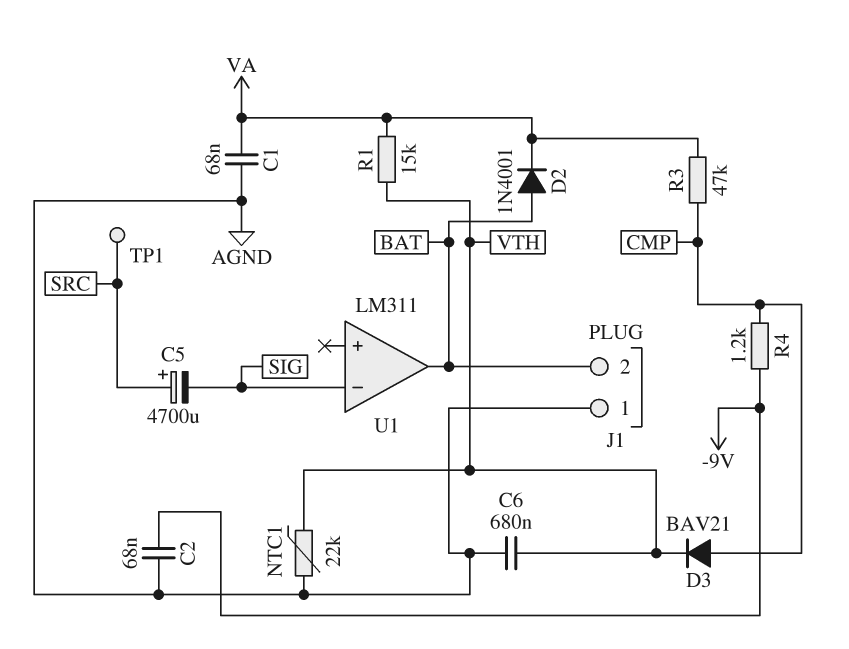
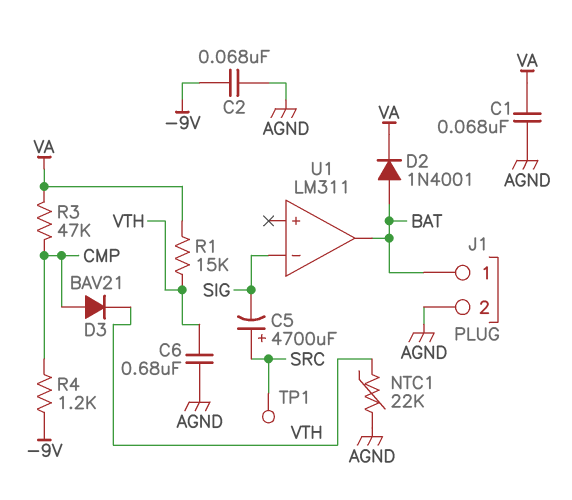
J1 pin 1: AGND -> BAT
J1 pin 2: BAT -> AGND

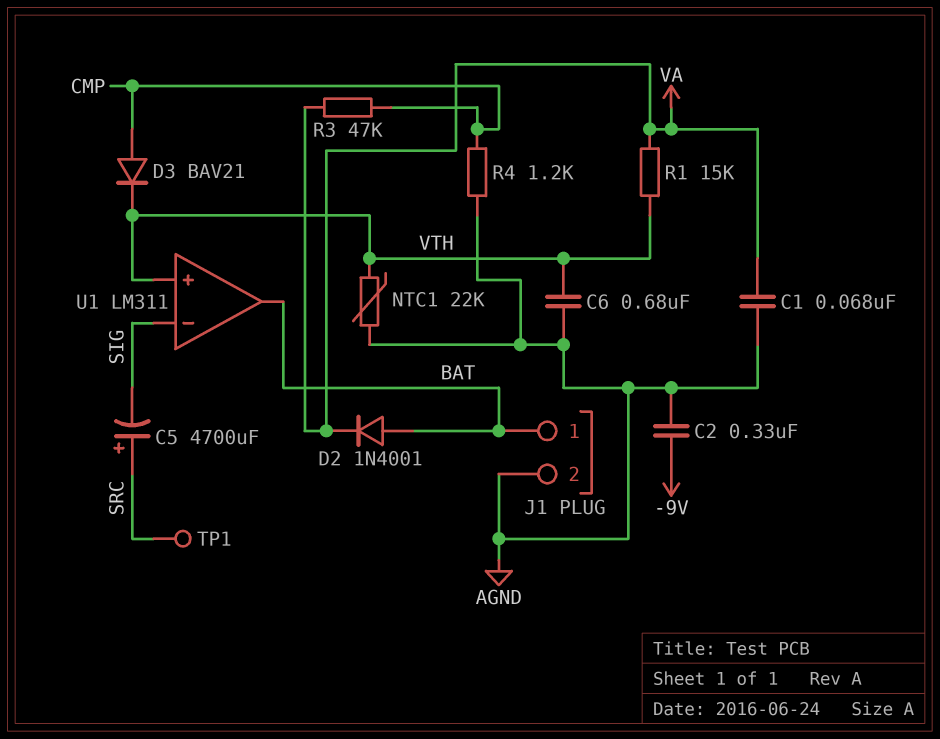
C2: 68nF (-9V, AGND) -> 330nF (-9V, AGND)
R4: 1.2k (-9V, CMP) -> 1.2k (AGND, CMP)
U1 pin in+: none -> VTH

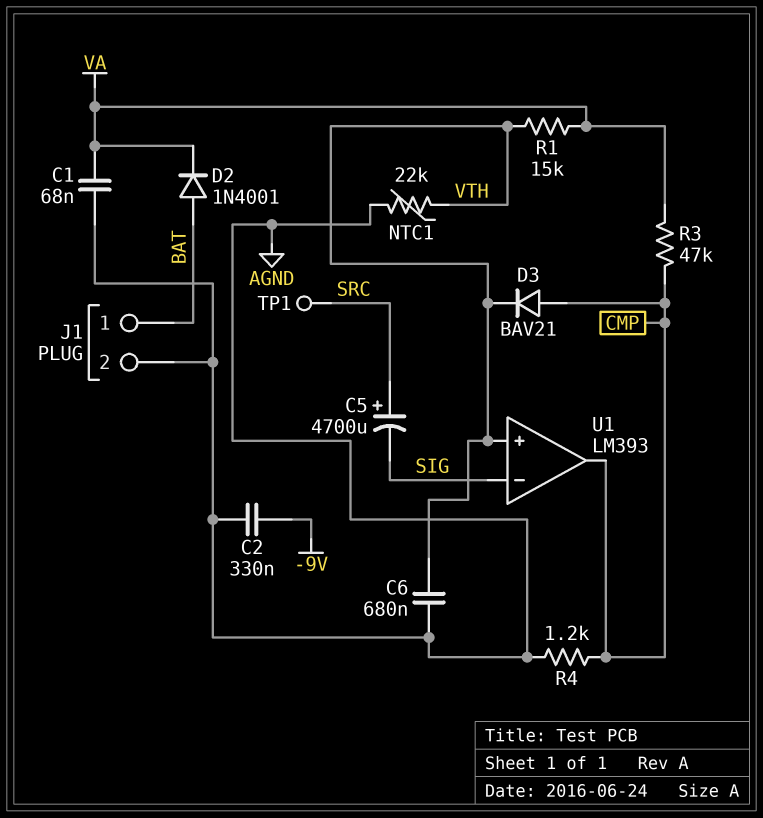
U1: LM311 -> LM393
U1 pin out: BAT -> CMP

